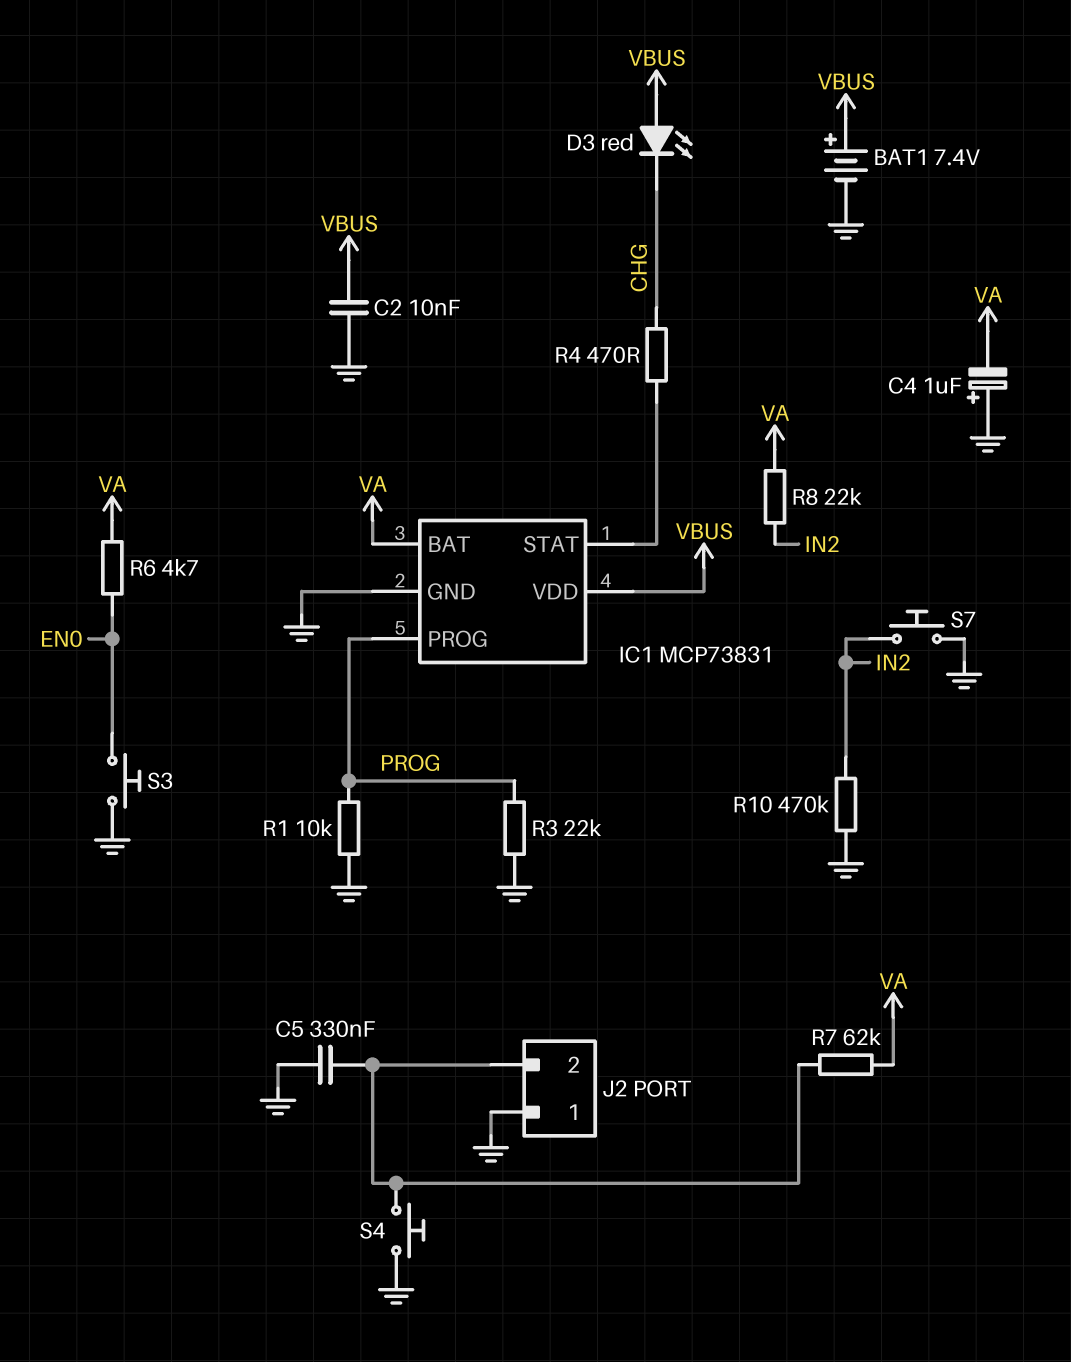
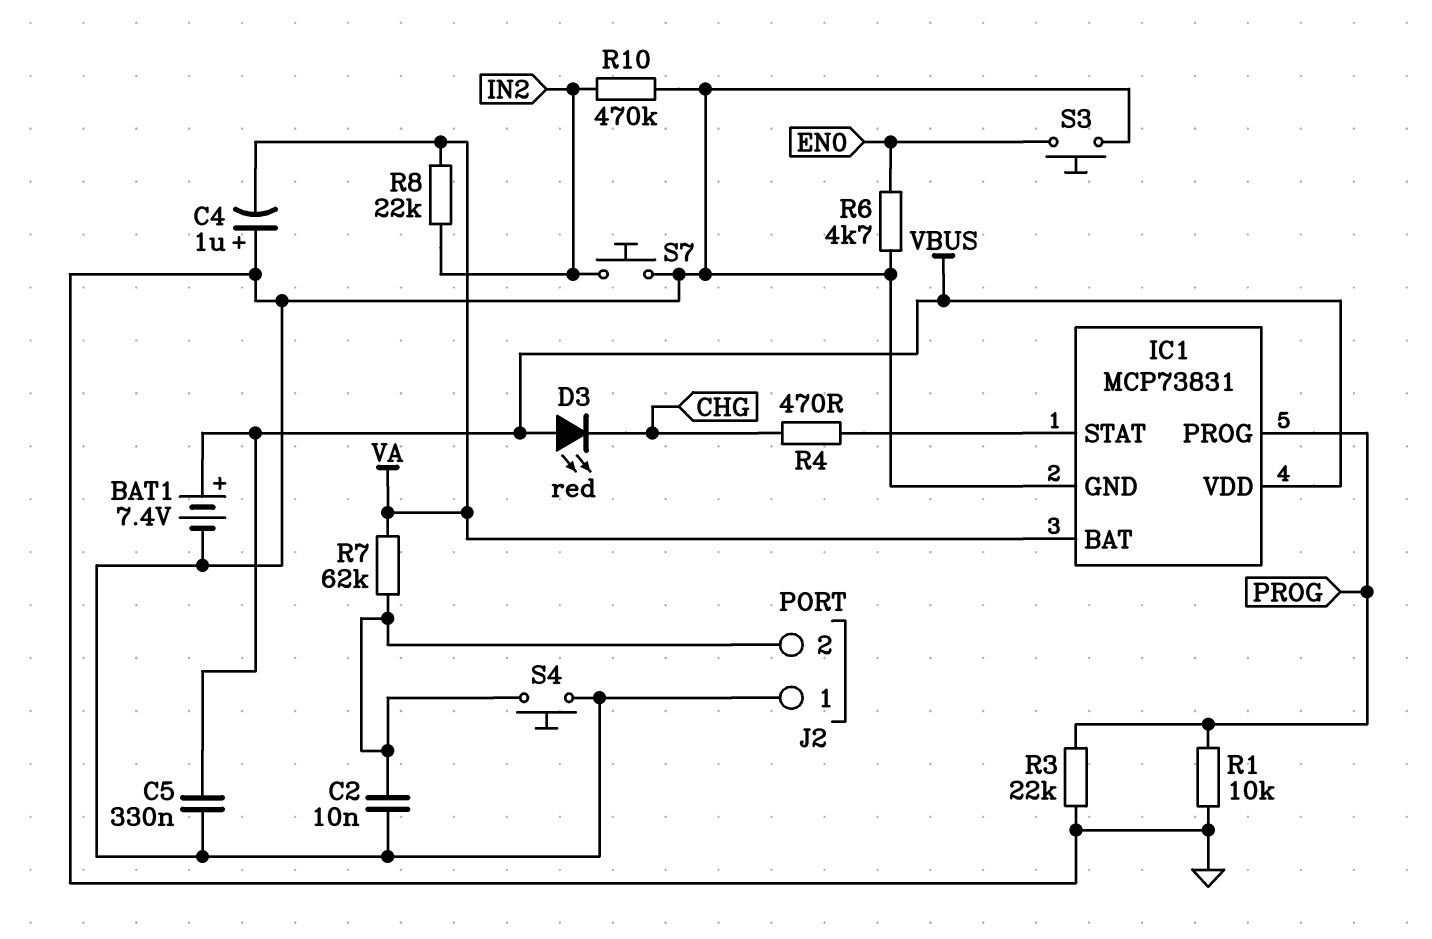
C2: 10nF (GND, VBUS) -> 10nF (GND, J2/2)
C5: 330nF (GND, J2/2) -> 330nF (GND, VBUS)
R6: 4.7k (EN0, VA) -> 4.7k (EN0, GND)

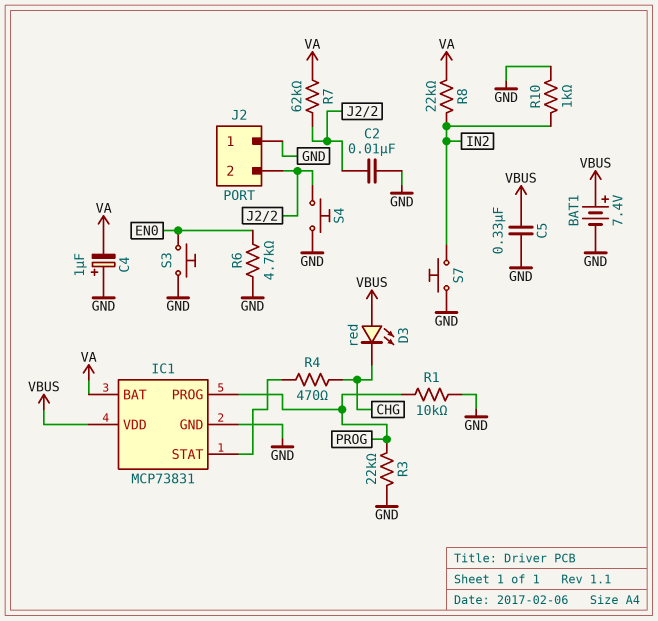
R10: 470k (GND, IN2) -> 1k (GND, IN2)

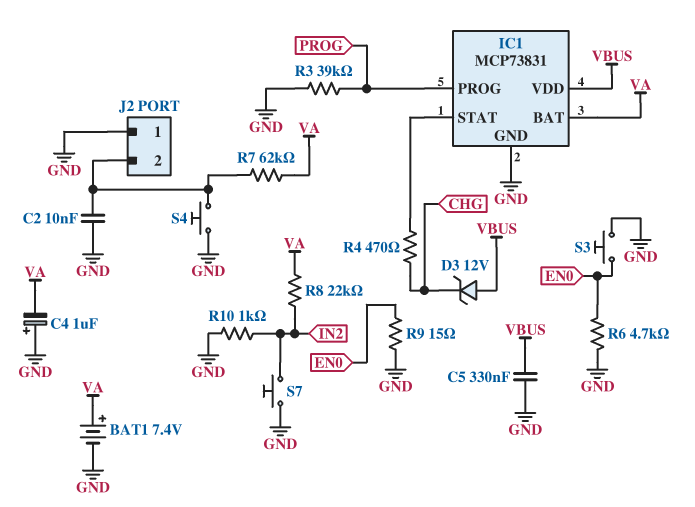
BAT1: 7.4V (plus VBUS, minus GND) -> 7.4V (plus VA, minus GND)
D3: LED red (A VBUS, K CHG) -> zener 12V (A VBUS, K CHG)
R1: 10k (GND, PROG) -> none
R3: 22k (GND, PROG) -> 39k (GND, PROG)
R9: none -> 15 (EN0, GND)

